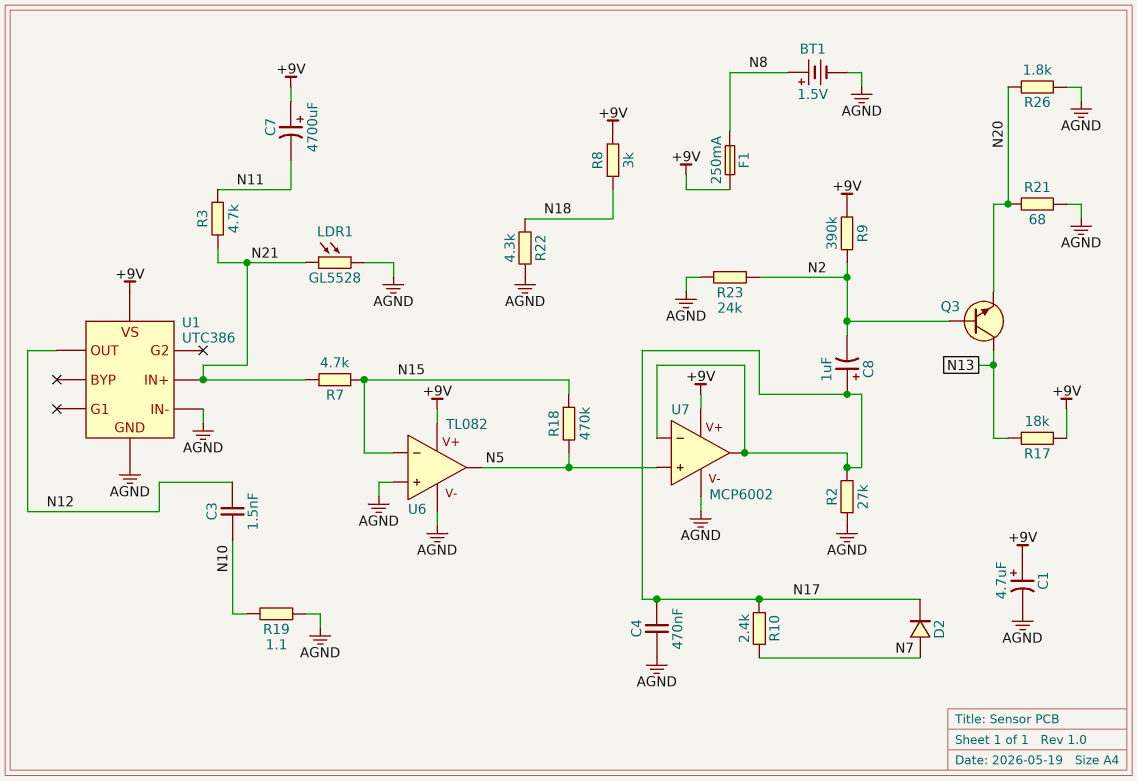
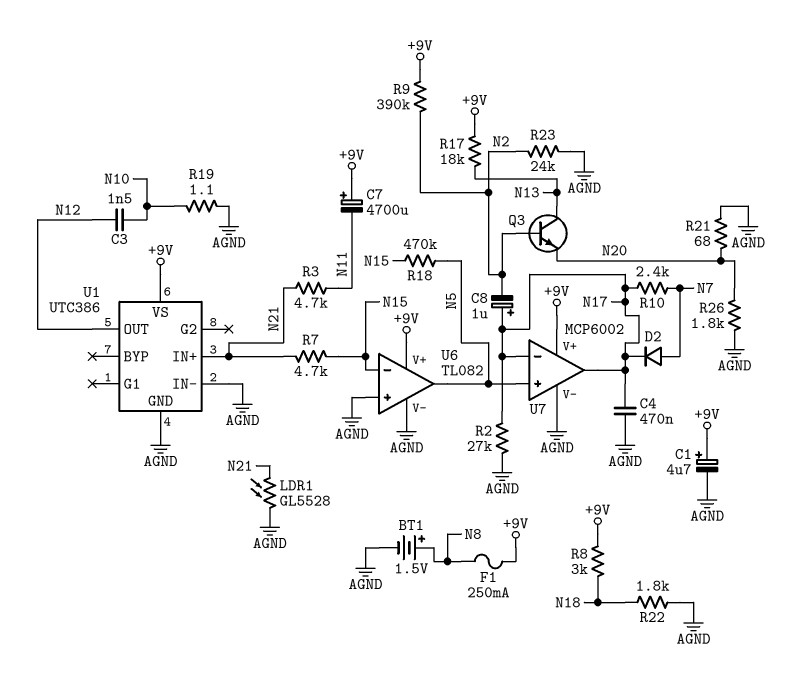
R22: 4.3k (AGND, N18) -> 1.8k (AGND, N18)

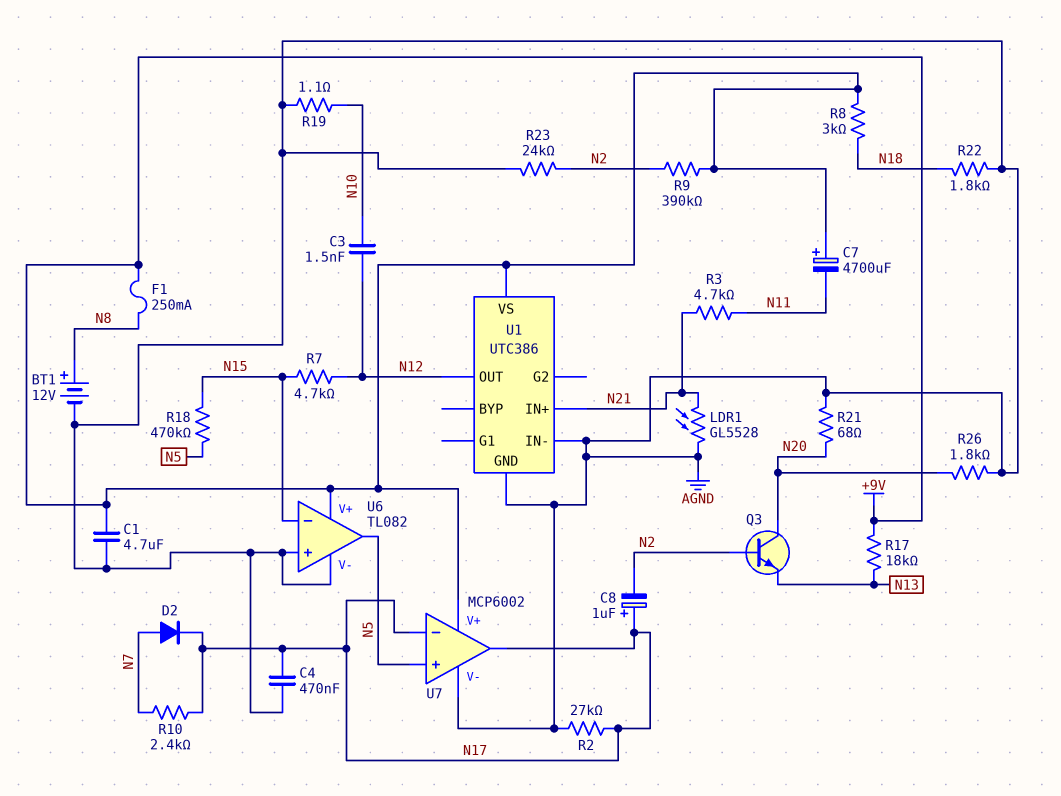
BT1: 1.5V (plus N8, minus AGND) -> 12V (plus N8, minus AGND)
C1: 4.7uF (plus +9V, minus AGND) -> 4.7uF (+9V, AGND)
Q3: NPN (B N2, C N13, E N20) -> NPN (B N2, C N20, E N13)
R7: 4.7k (N15, N21) -> 4.7k (N12, N15)

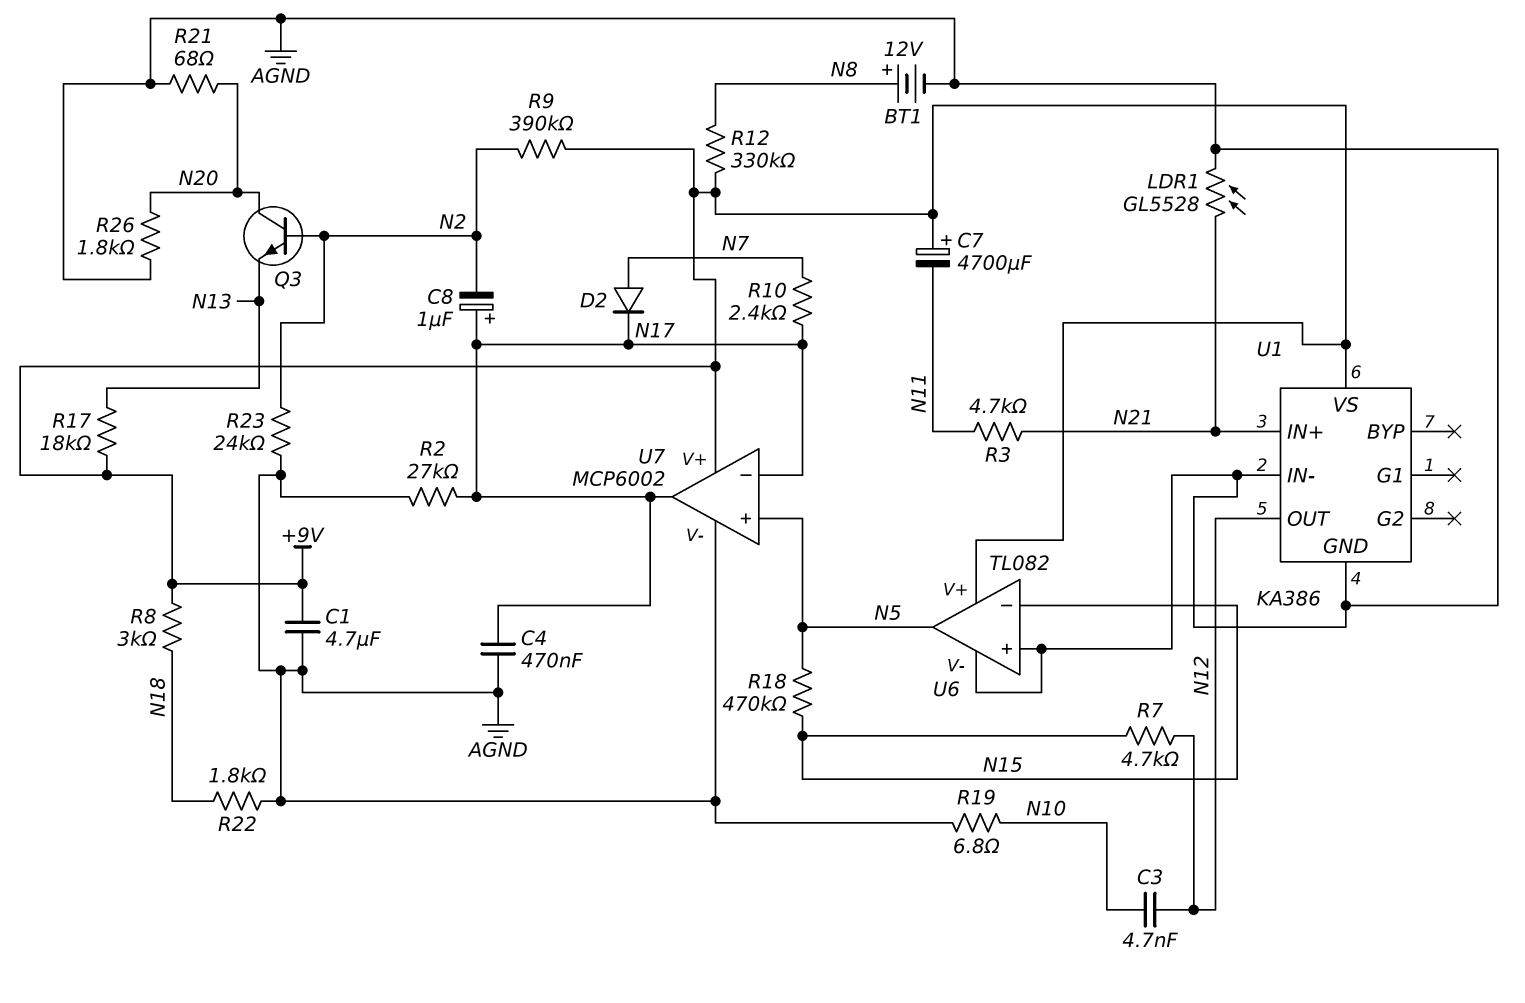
C3: 1.5nF (N10, N12) -> 4.7nF (N10, N12)
F1: 250mA (+9V, N8) -> none
R12: none -> 330k (+9V, N8)
R19: 1.1 (AGND, N10) -> 6.8 (AGND, N10)
U1: UTC386 -> KA386

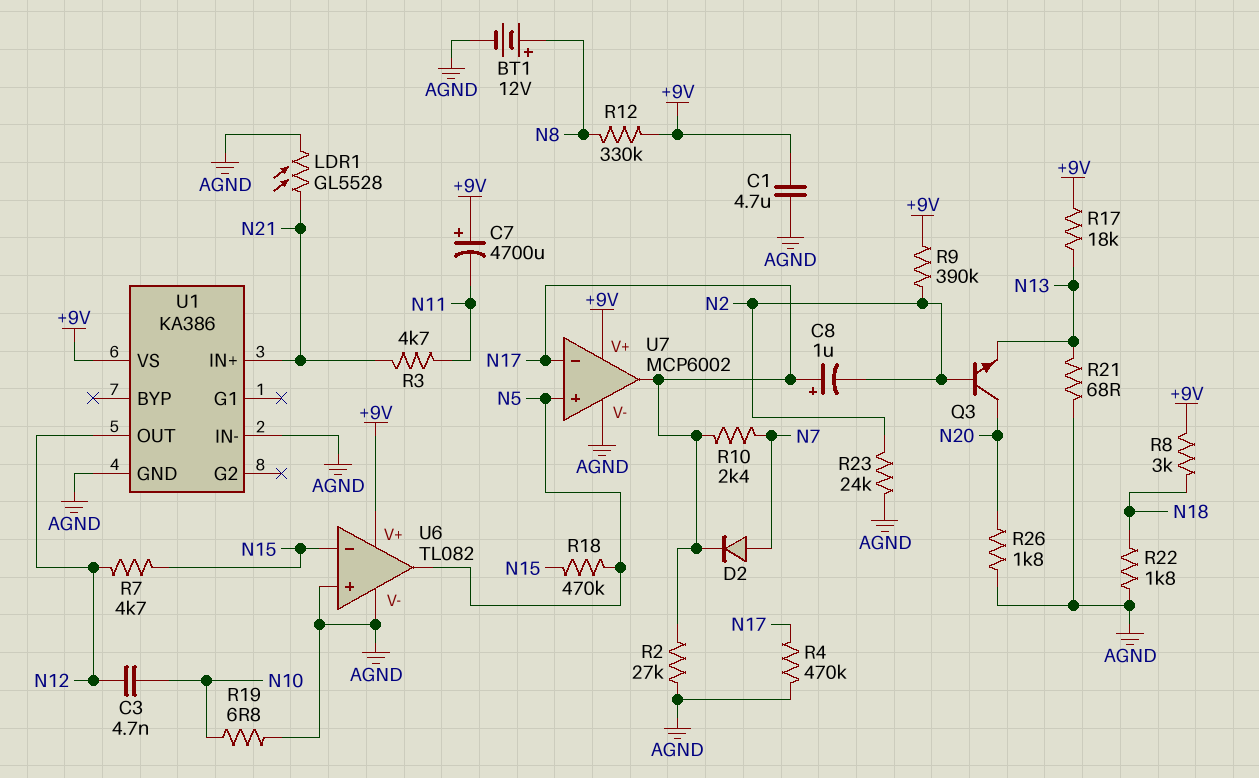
C4: 470nF (AGND, N17) -> none
R4: none -> 470k (AGND, N17)
R21: 68 (AGND, N20) -> 68 (AGND, N13)

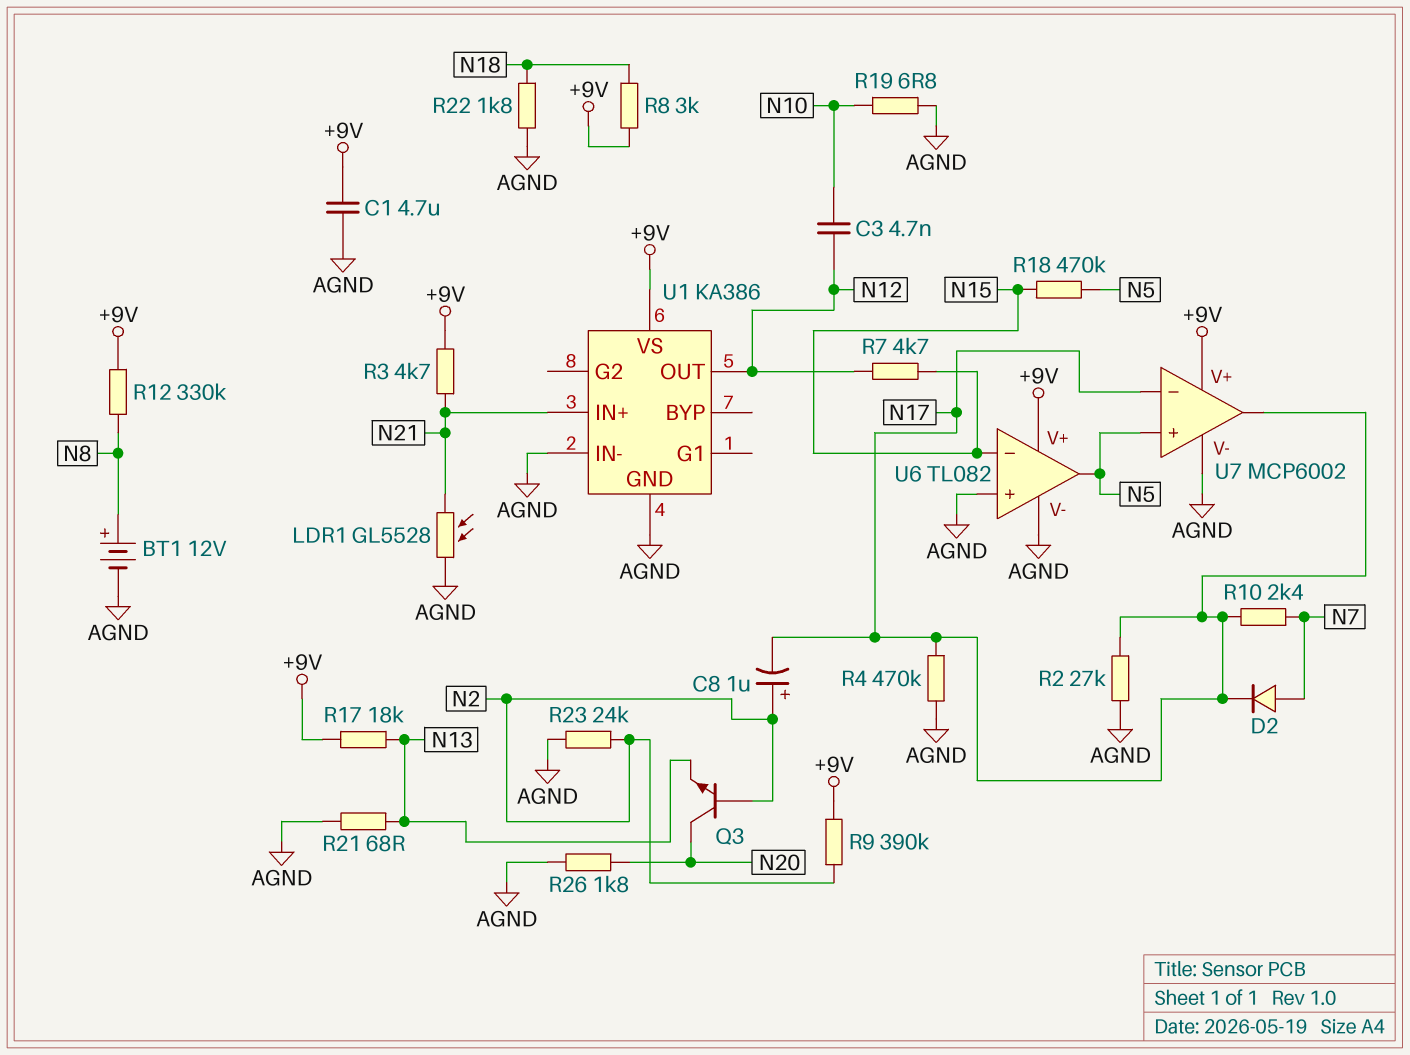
C7: 4700uF (plus +9V, minus N11) -> none
C8: 1uF (plus N17, minus N2) -> 1uF (plus N2, minus N17)
R3: 4.7k (N11, N21) -> 4.7k (+9V, N21)

